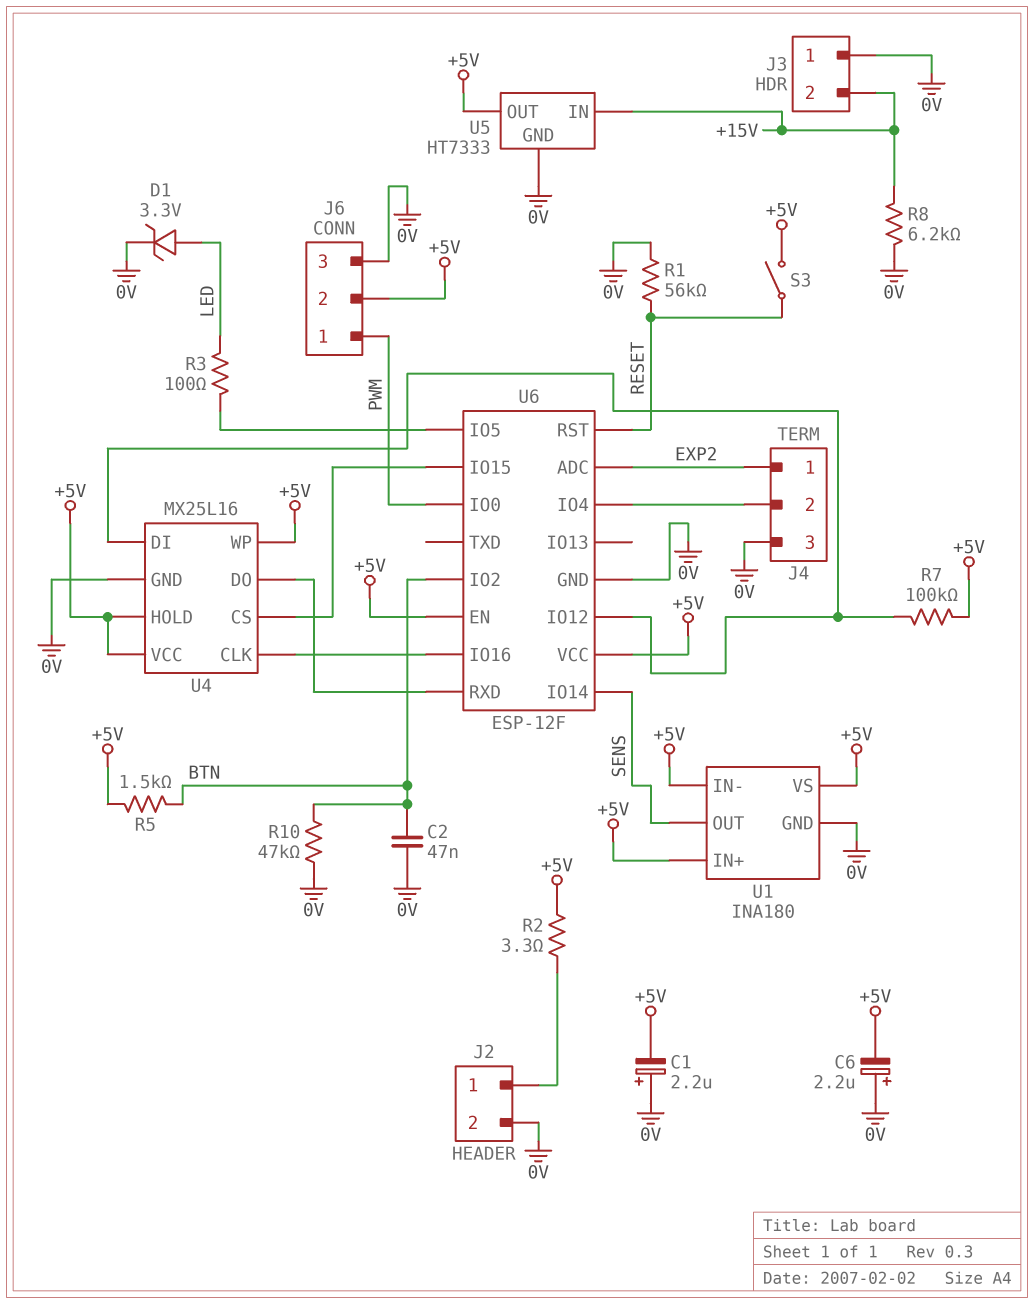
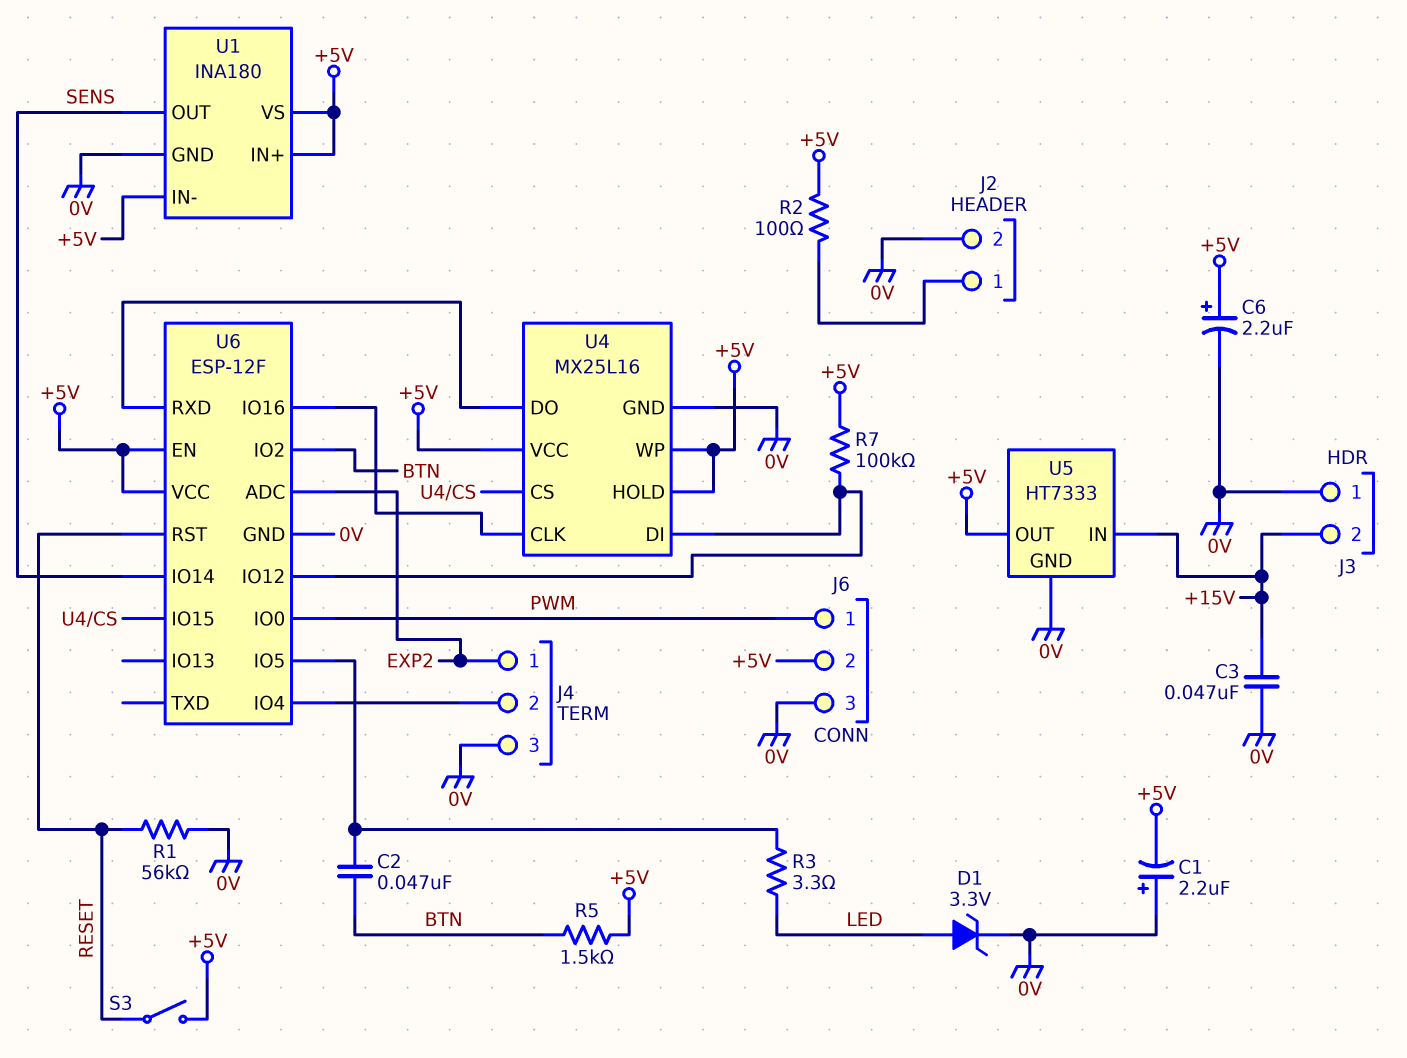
C2: 47nF (0V, BTN) -> 47nF (BTN, U6/IO5)
C3: none -> 47nF (+15V, 0V)
C6: 2.2uF (plus 0V, minus +5V) -> 2.2uF (plus +5V, minus 0V)
R2: 3.3 (+5V, J2/1) -> 100 (+5V, J2/1)
R3: 100 (LED, U6/IO5) -> 3.3 (LED, U6/IO5)
R8: 6.2k (+15V, 0V) -> none
R10: 47k (0V, BTN) -> none

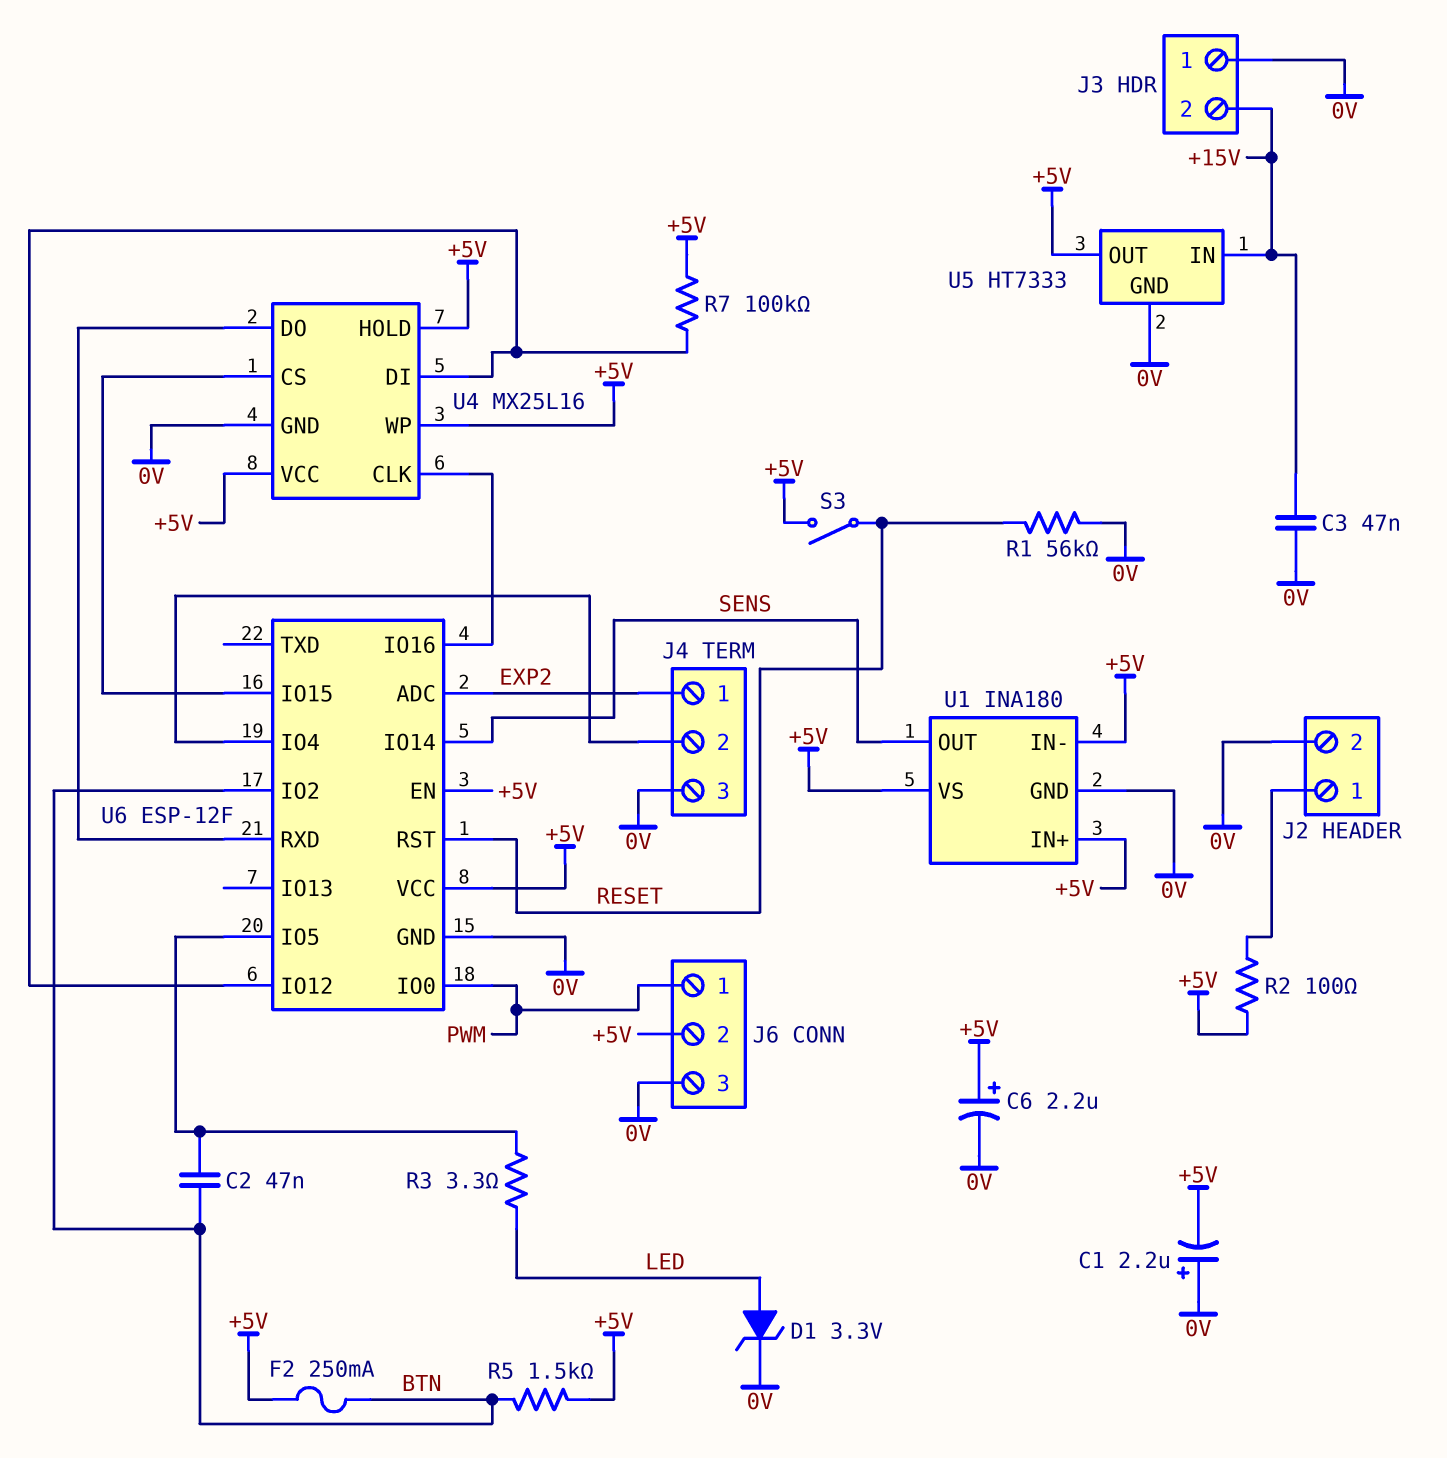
F2: none -> 250mA (+5V, BTN)

